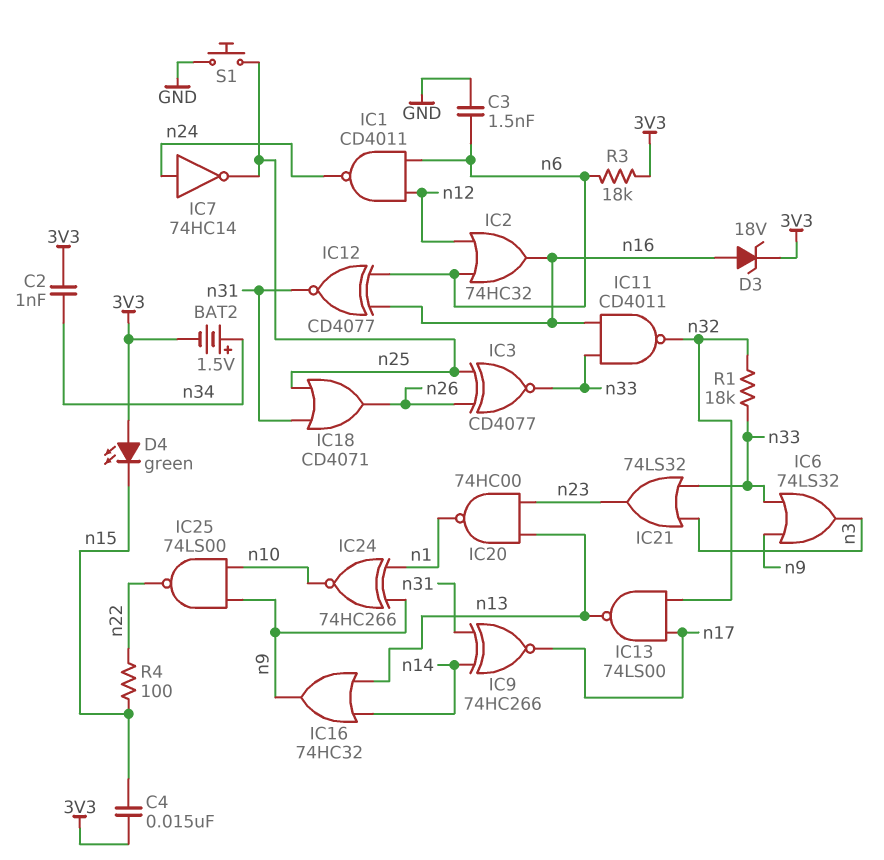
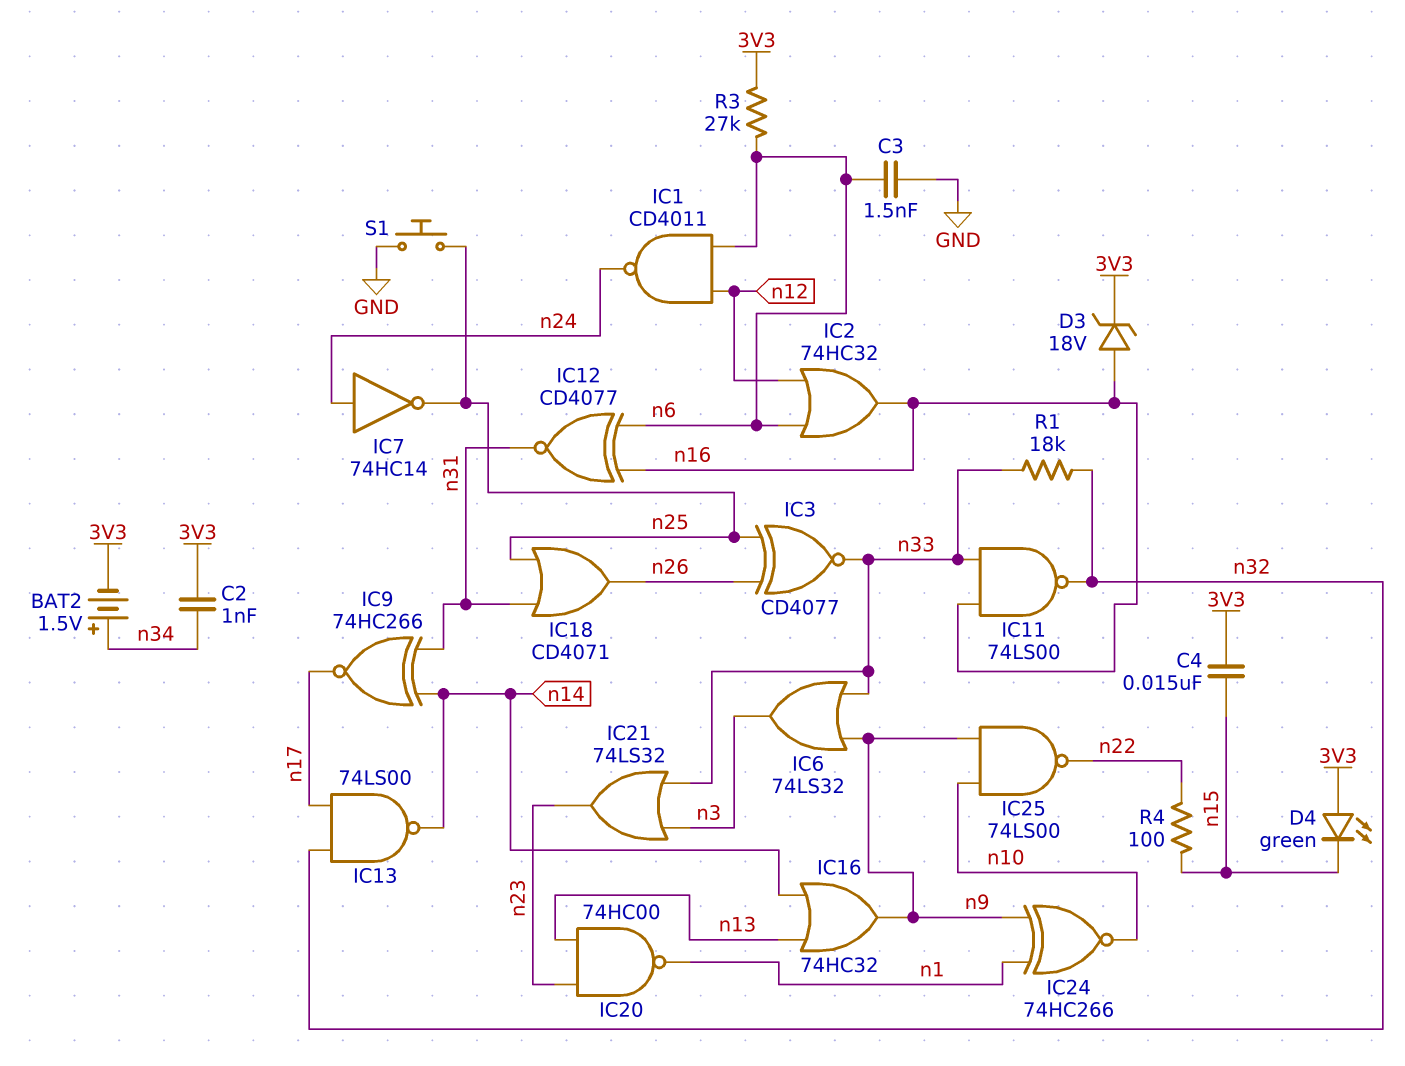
IC11: NAND CD4011 (in n16, in n33, out n32) -> NAND 74LS00 (in n16, in n33, out n32)
IC13: NAND 74LS00 (in n17, in n32, out n13) -> NAND 74LS00 (in n17, in n32, out n14)
R3: 18k (3V3, n6) -> 27k (3V3, n6)

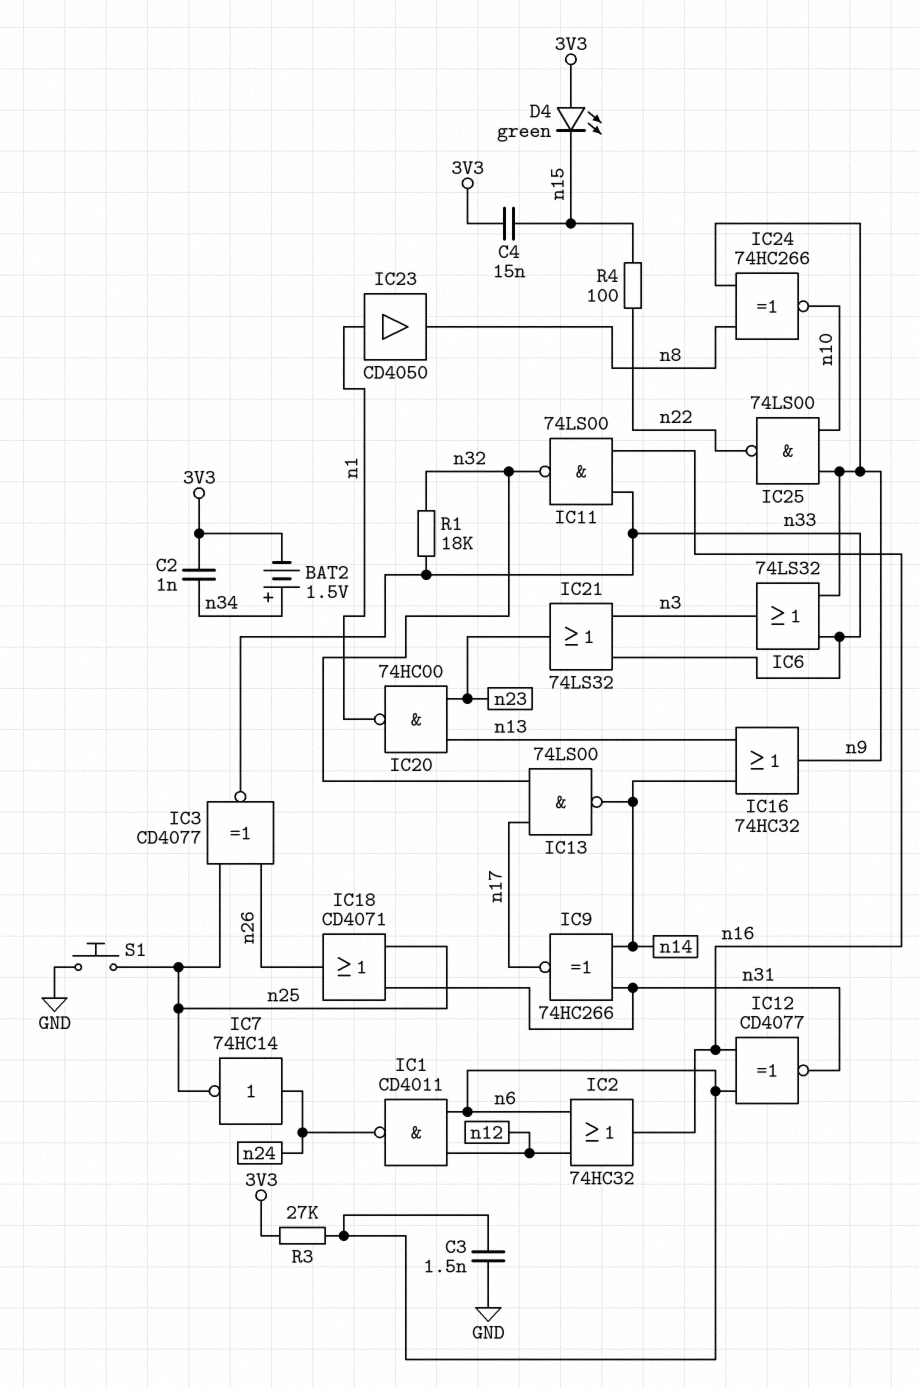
D3: zener 18V (A n16, K 3V3) -> none
IC23: none -> buffer CD4050 (in n1, out n8)
IC24: XNOR 74HC266 (in n1, in n9, out n10) -> XNOR 74HC266 (in n8, in n9, out n10)

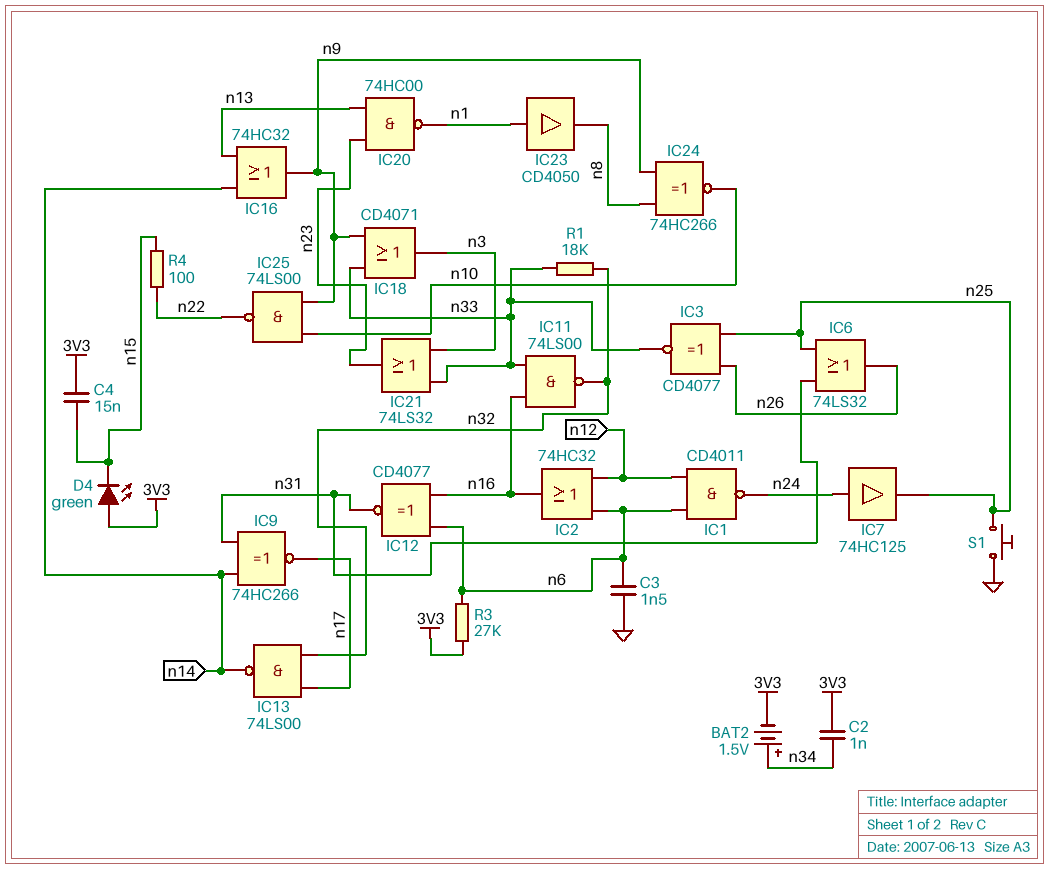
IC6: OR 74LS32 (in n9, in n33, out n3) -> OR 74LS32 (in n25, in n31, out n26)
IC7: NOT 74HC14 (in n24, out n25) -> buffer 74HC125 (in n24, out n25)
IC18: OR CD4071 (in n25, in n31, out n26) -> OR CD4071 (in n9, in n33, out n3)

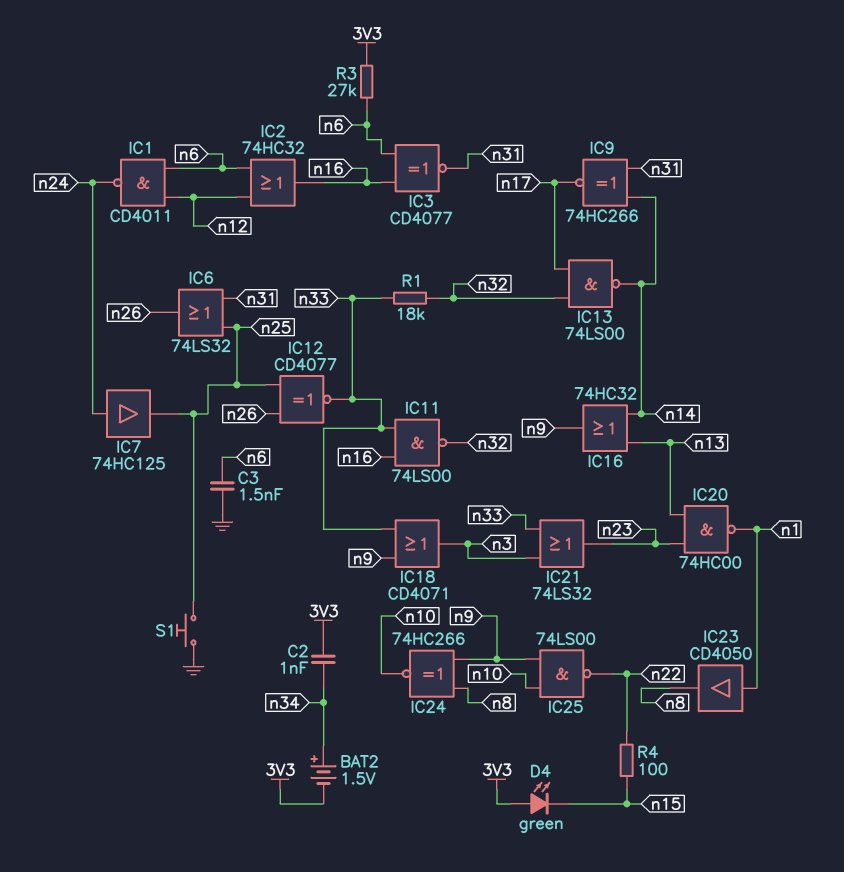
C4: 15nF (3V3, n15) -> none
IC3: XNOR CD4077 (in n25, in n26, out n33) -> XNOR CD4077 (in n6, in n16, out n31)
IC12: XNOR CD4077 (in n6, in n16, out n31) -> XNOR CD4077 (in n25, in n26, out n33)

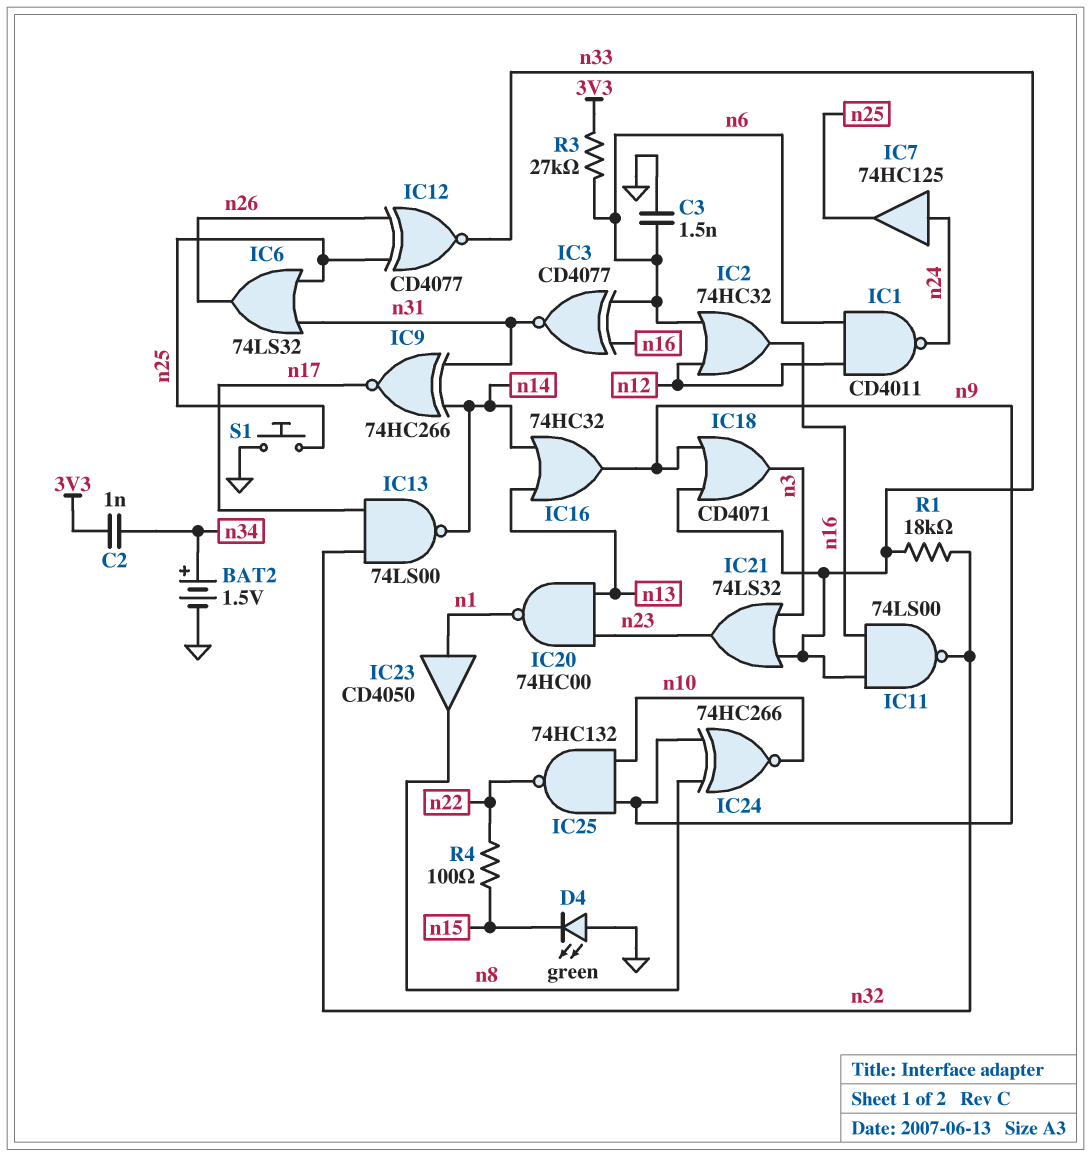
BAT2: 1.5V (plus n34, minus 3V3) -> 1.5V (plus n34, minus GND)
D4: LED green (A 3V3, K n15) -> LED green (A GND, K n15)
IC25: NAND 74LS00 (in n9, in n10, out n22) -> NAND 74HC132 (in n9, in n10, out n22)

